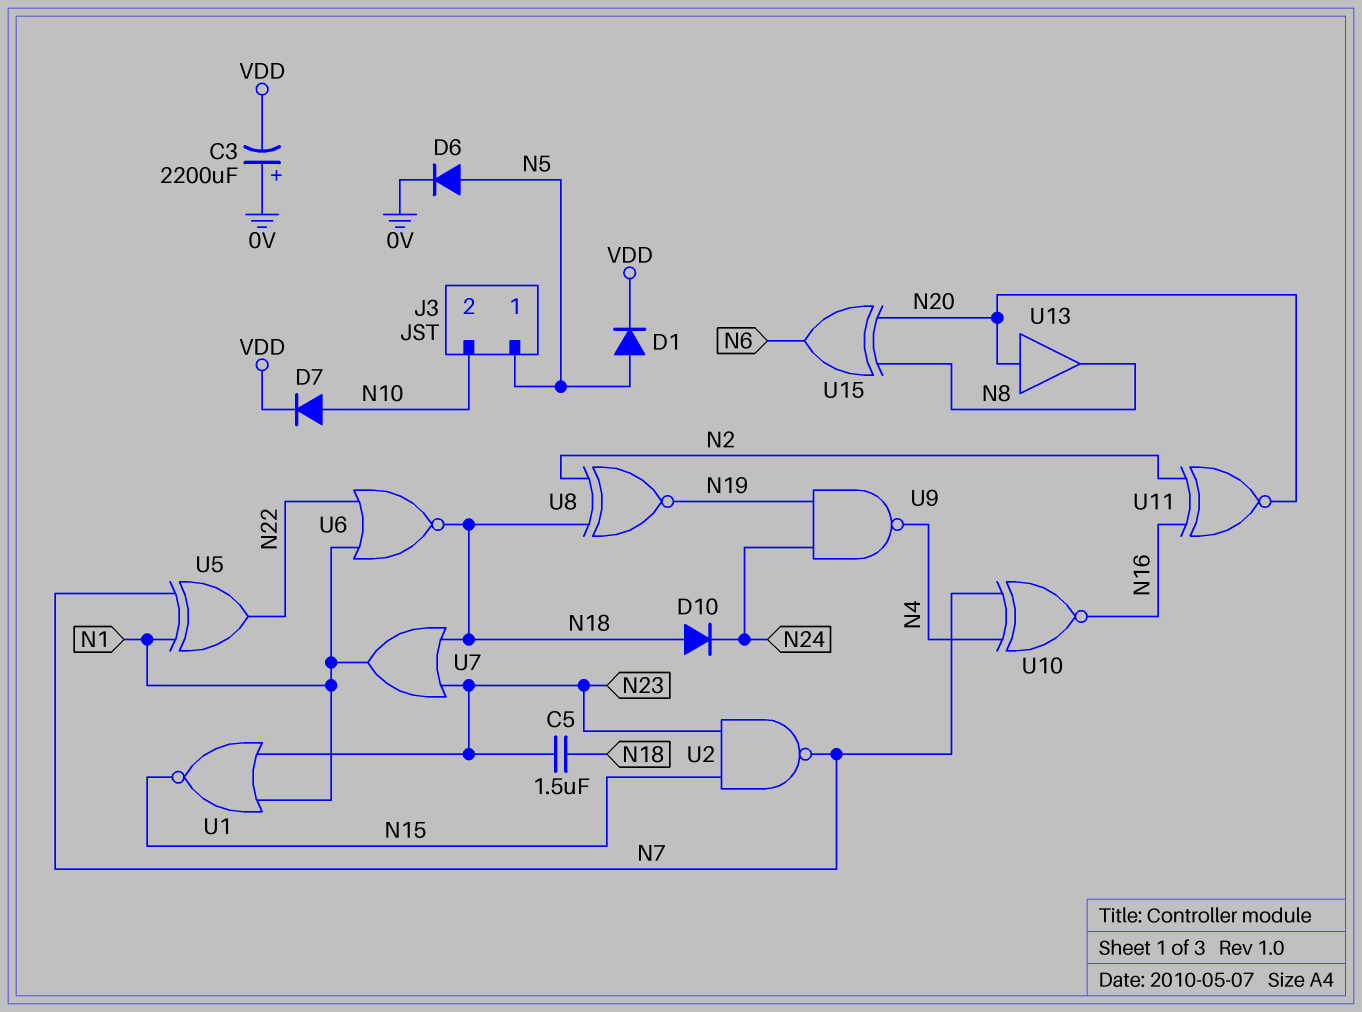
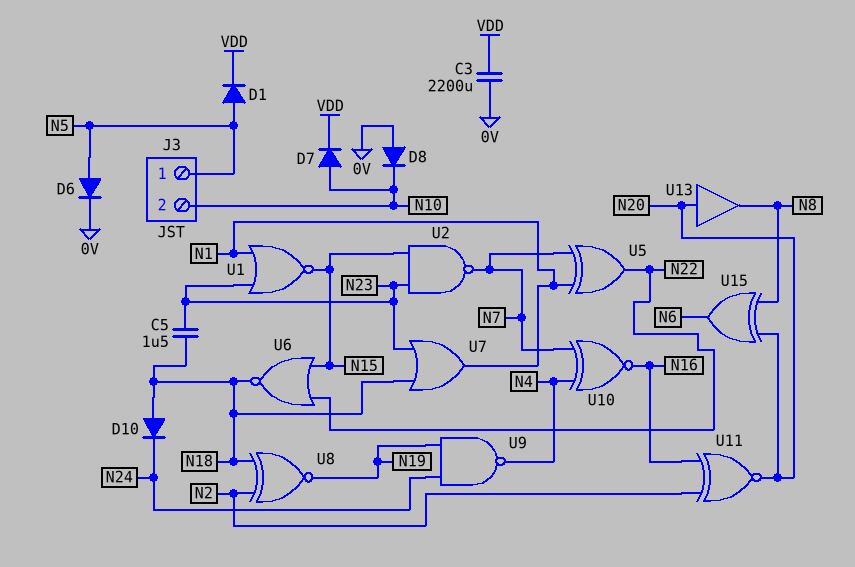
C3: 2200uF (plus 0V, minus VDD) -> 2200uF (0V, VDD)
D8: none -> diode (A 0V, K N10)
U6: NOR (in N1, in N22, out N18) -> NOR (in N15, in N22, out N18)

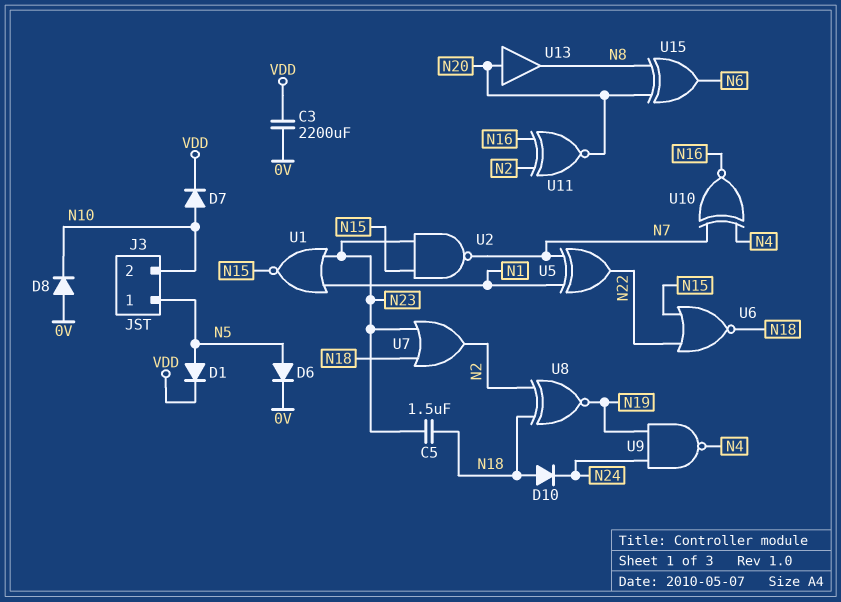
U7: OR (in N18, in N23, out N1) -> OR (in N18, in N23, out N2)

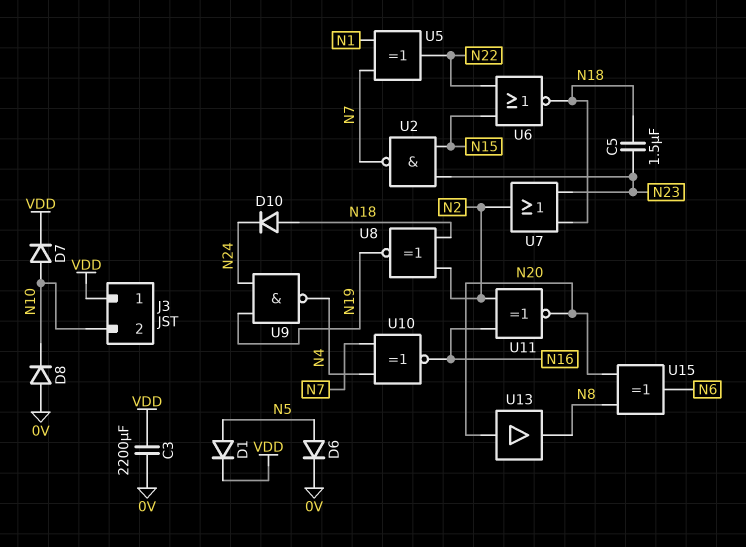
J3 pin 1: N5 -> VDD
U1: NOR (in N1, in N23, out N15) -> none

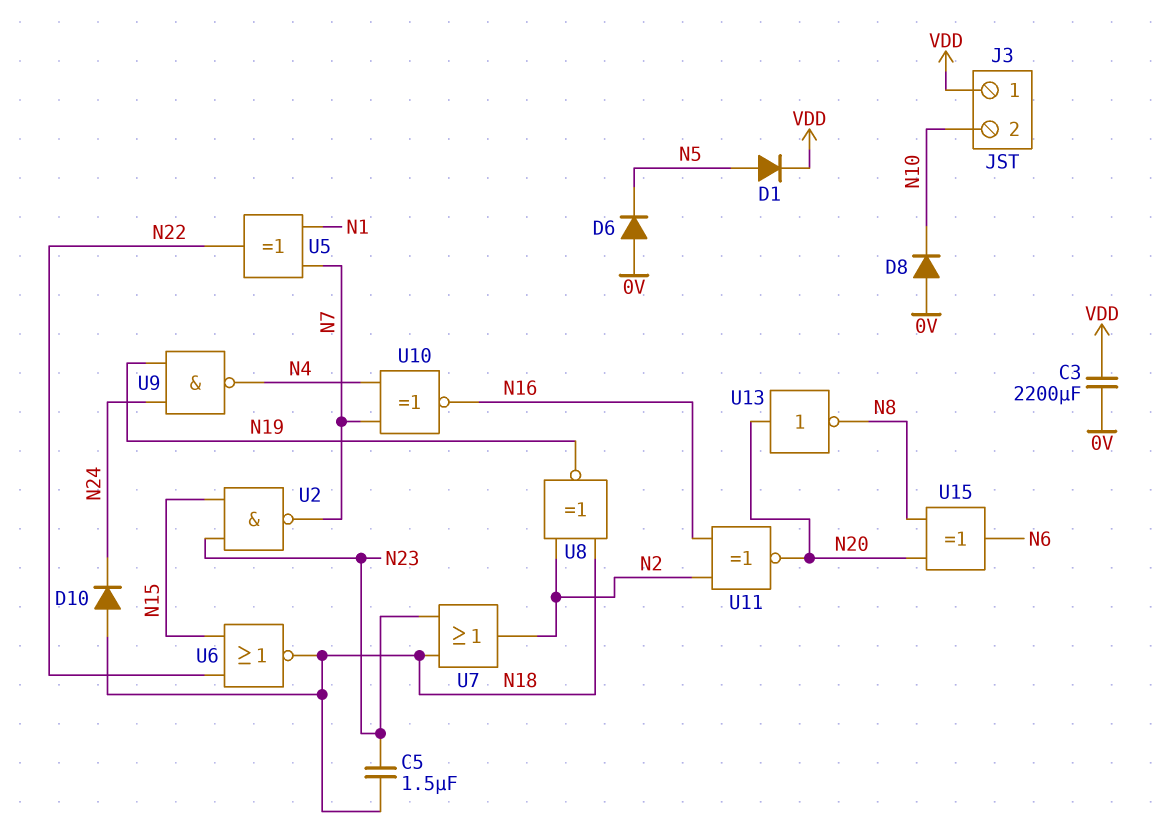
D6: diode (A N5, K 0V) -> diode (A 0V, K N5)
D7: diode (A N10, K VDD) -> none
U13: buffer (in N20, out N8) -> NOT (in N20, out N8)

